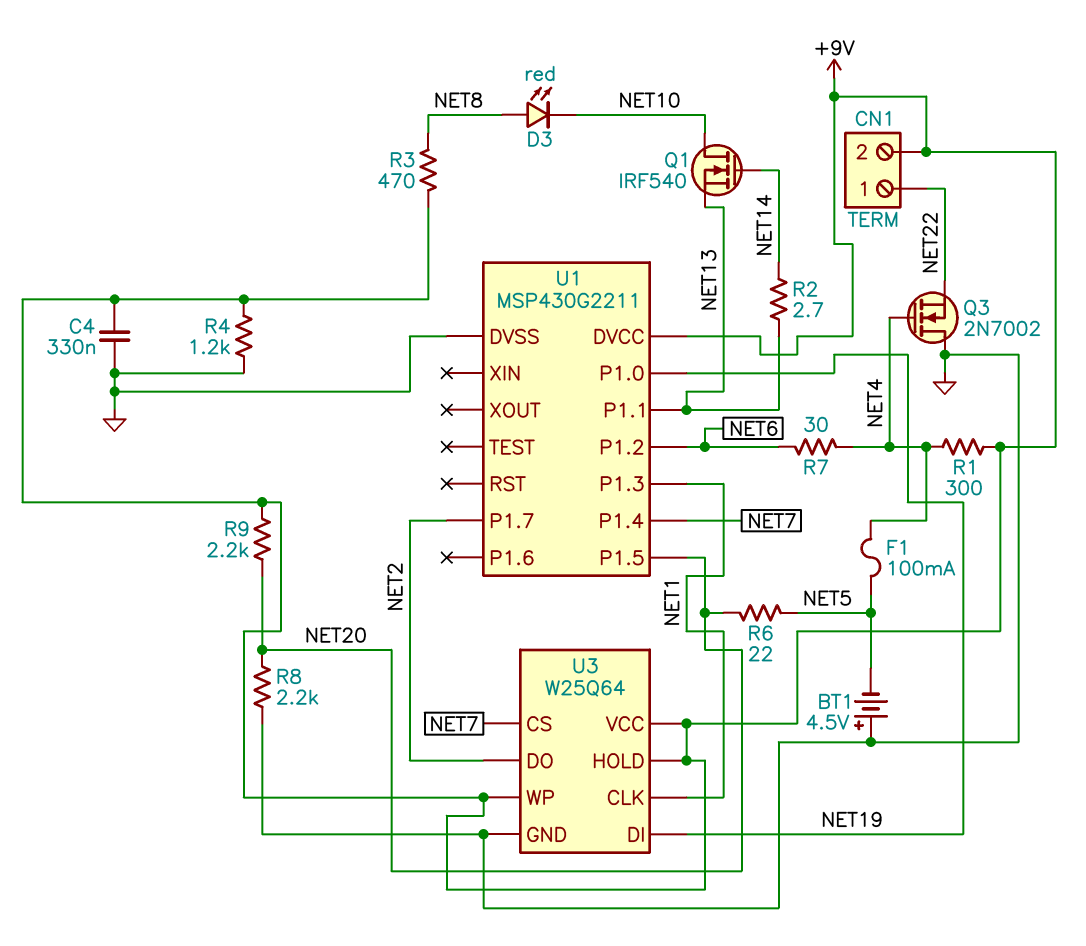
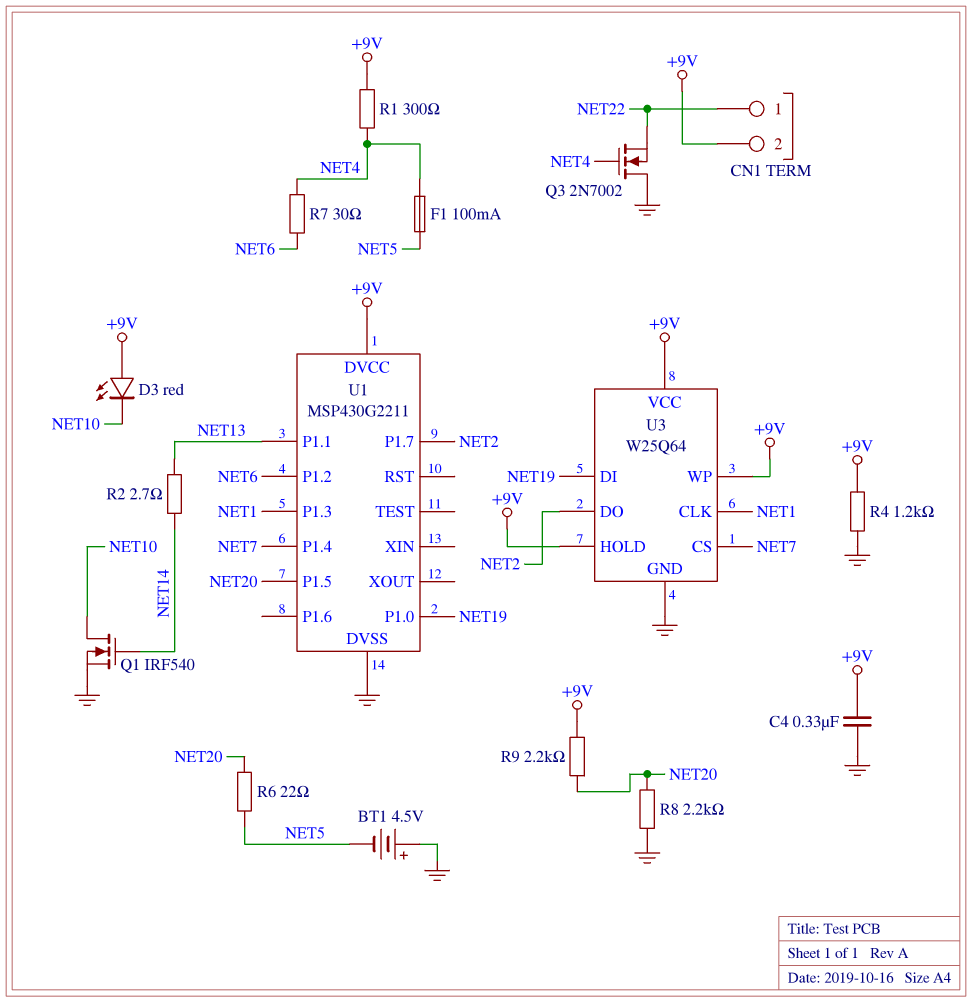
D3: LED red (A NET8, K NET10) -> LED red (A +9V, K NET10)
Q1: NMOS IRF540 (G NET14, D NET10, S NET13) -> NMOS IRF540 (G NET14, D NET10, S GND)
R3: 470 (+9V, NET8) -> none

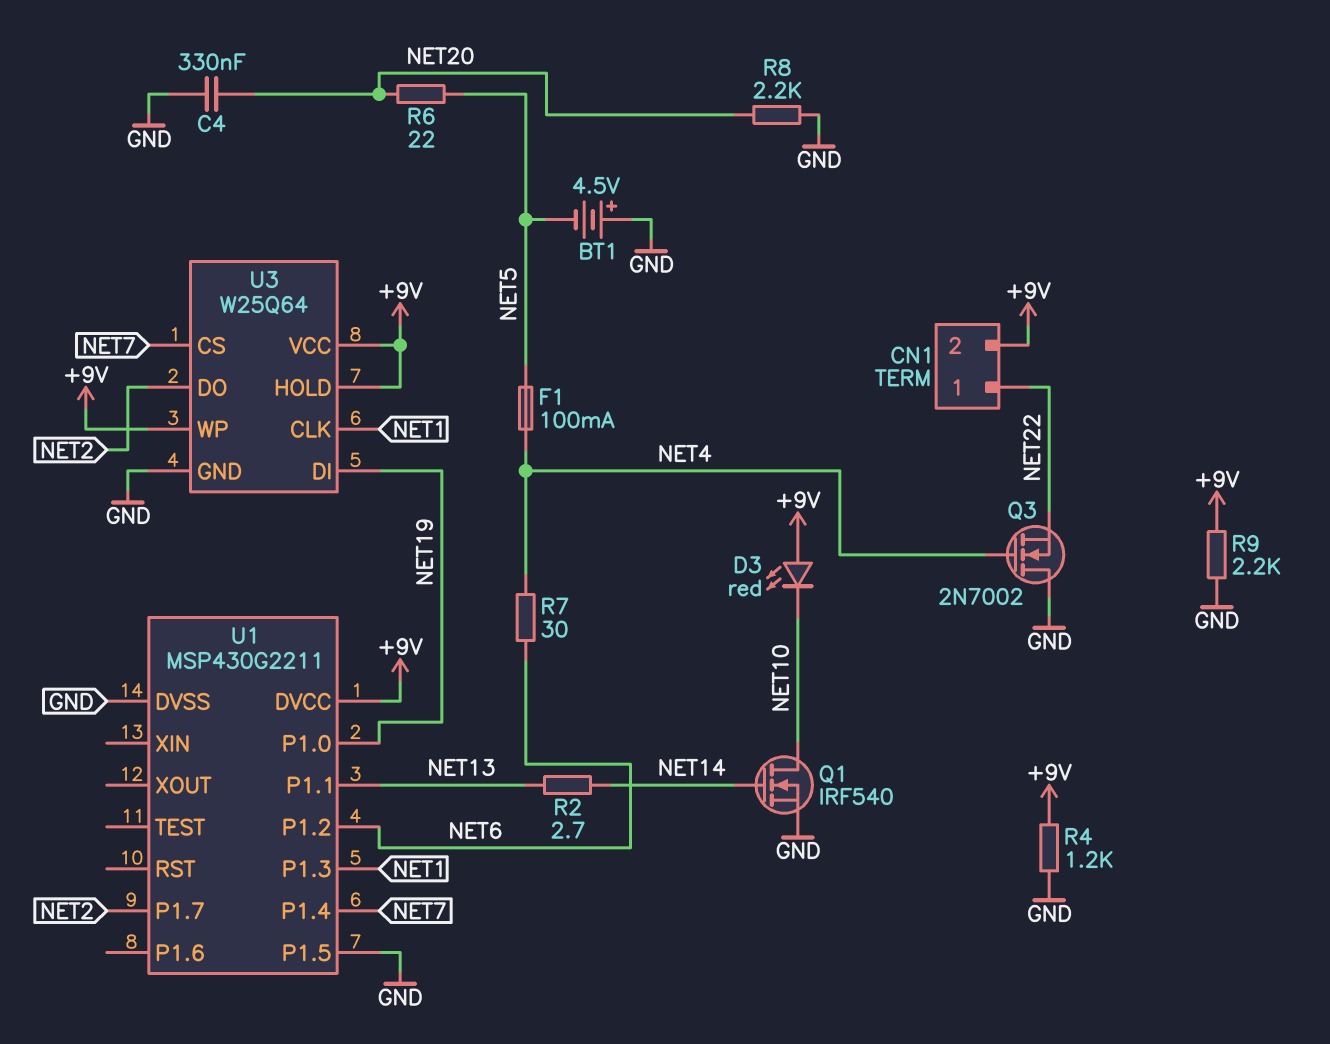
C4: 330nF (+9V, GND) -> 330nF (GND, NET20)
R1: 300 (+9V, NET4) -> none
R9: 2.2k (+9V, NET20) -> 2.2k (+9V, GND)
U1 pin P1.5: NET20 -> GND

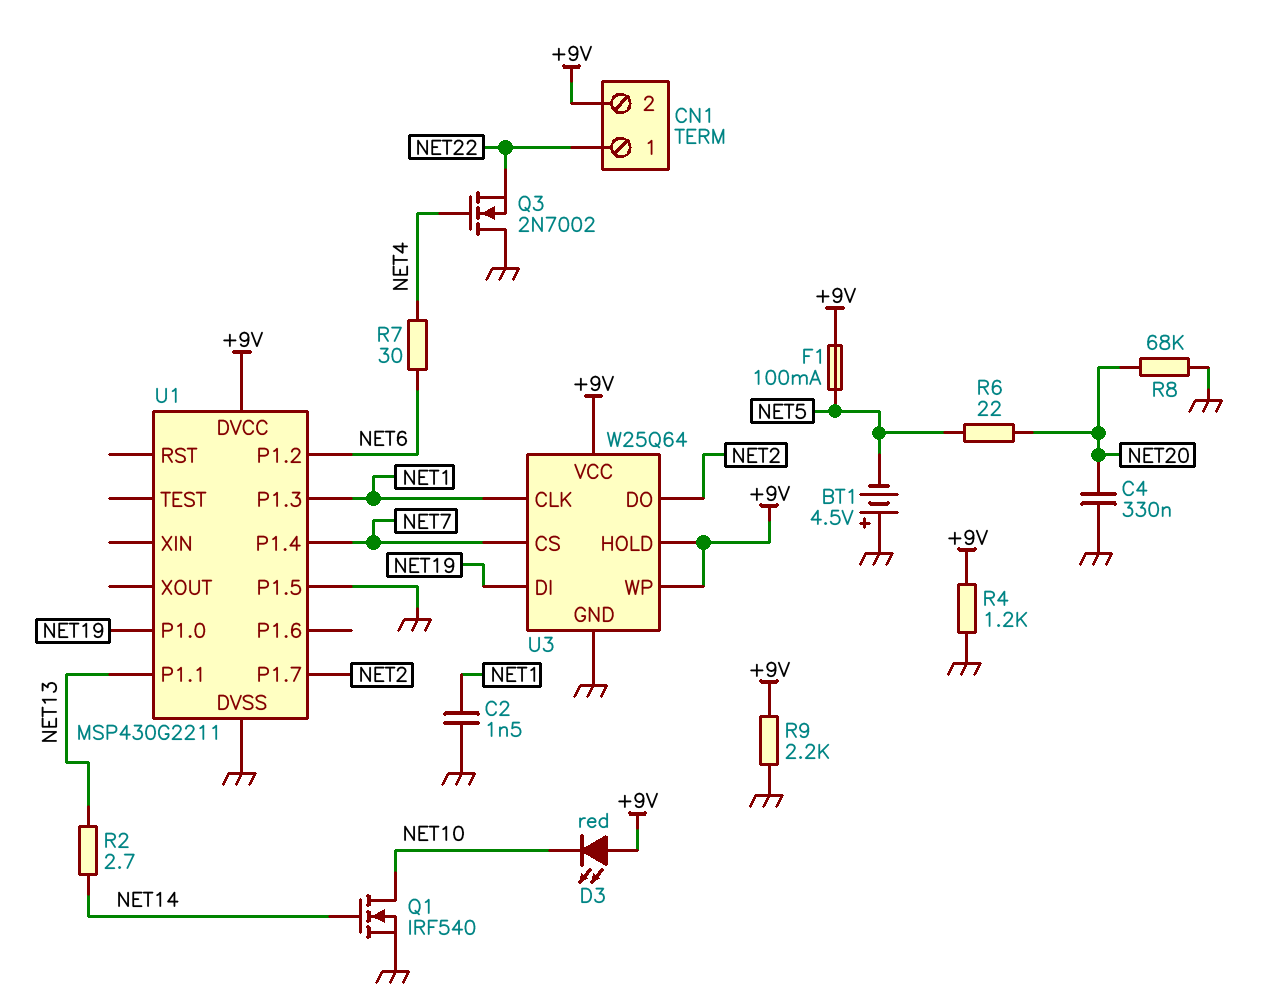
C2: none -> 1.5nF (GND, NET1)
F1: 100mA (NET4, NET5) -> 100mA (+9V, NET5)
R8: 2.2k (GND, NET20) -> 68k (GND, NET20)

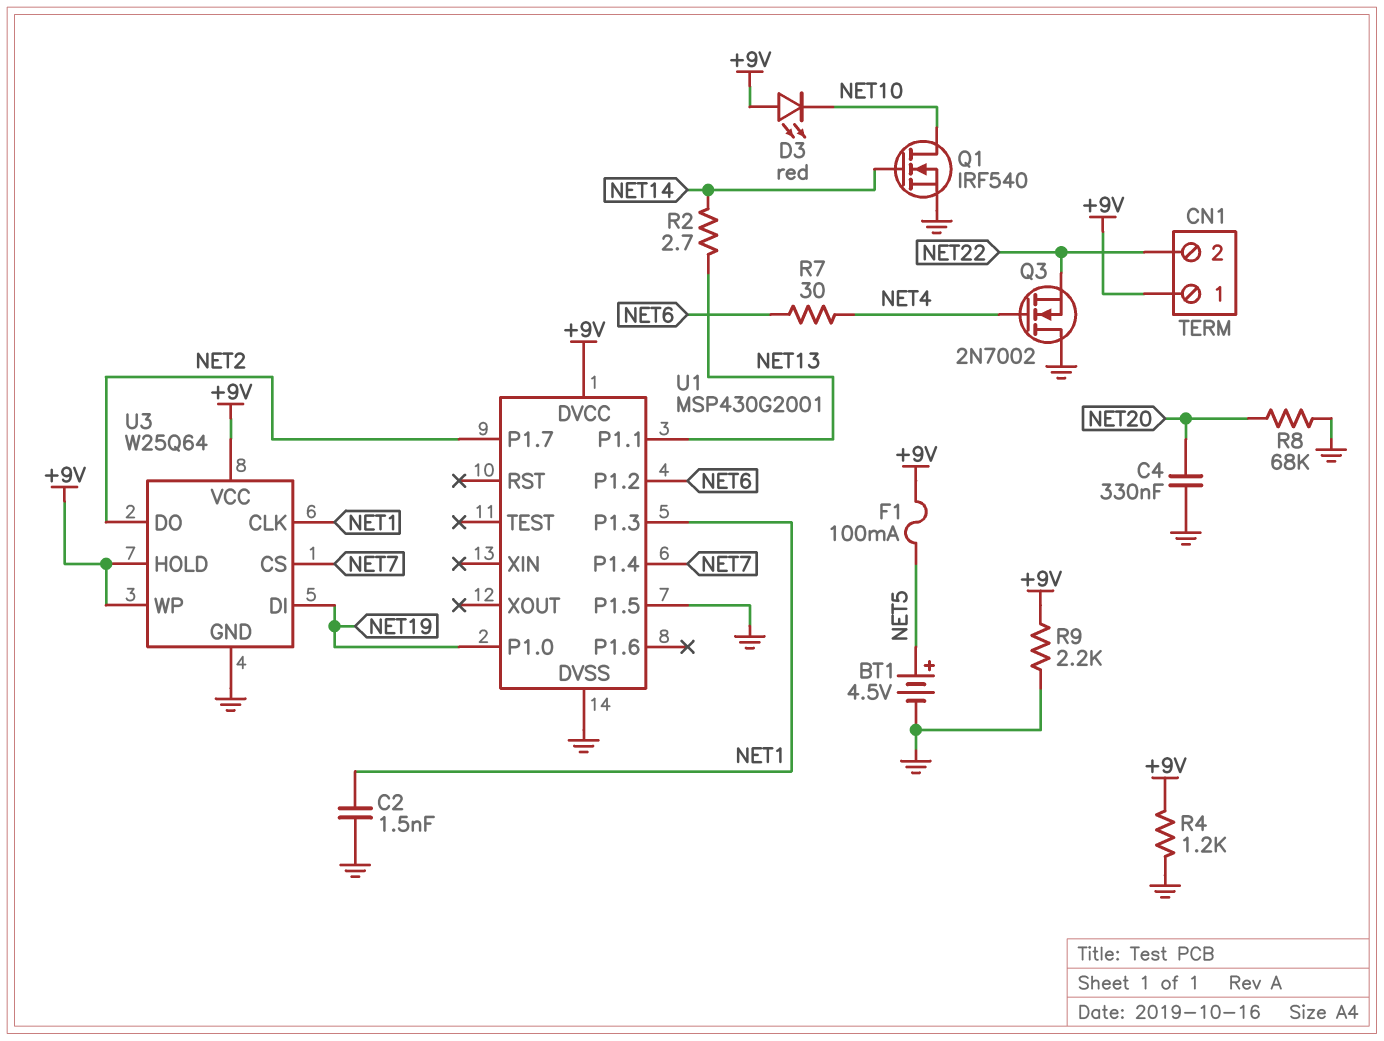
BT1: 4.5V (plus GND, minus NET5) -> 4.5V (plus NET5, minus GND)
CN1 pin 1: NET22 -> +9V
CN1 pin 2: +9V -> NET22
R6: 22 (NET5, NET20) -> none
U1: MSP430G2211 -> MSP430G2001

